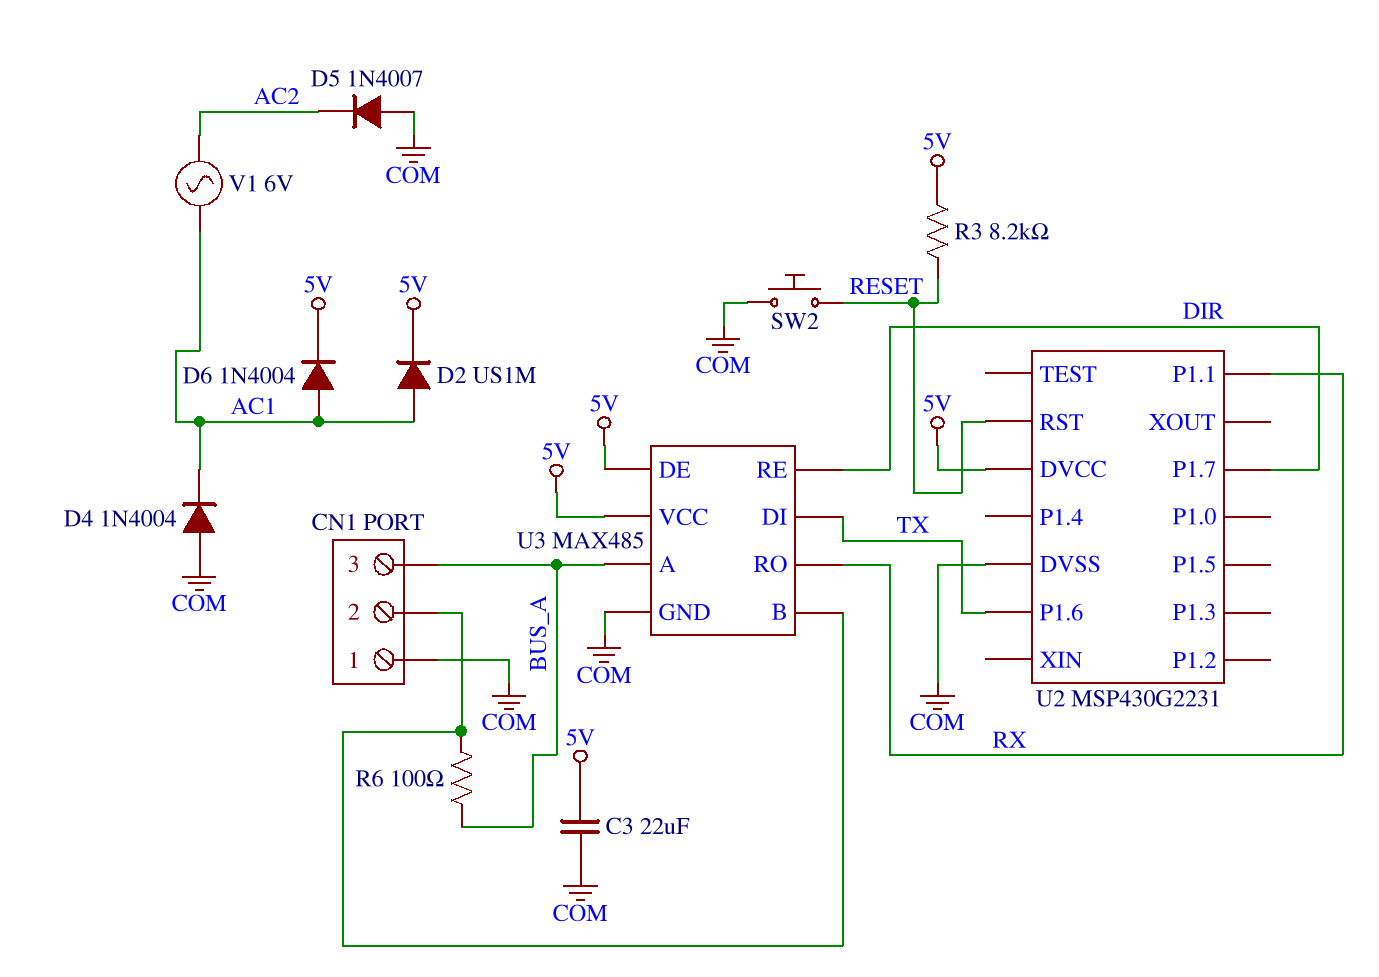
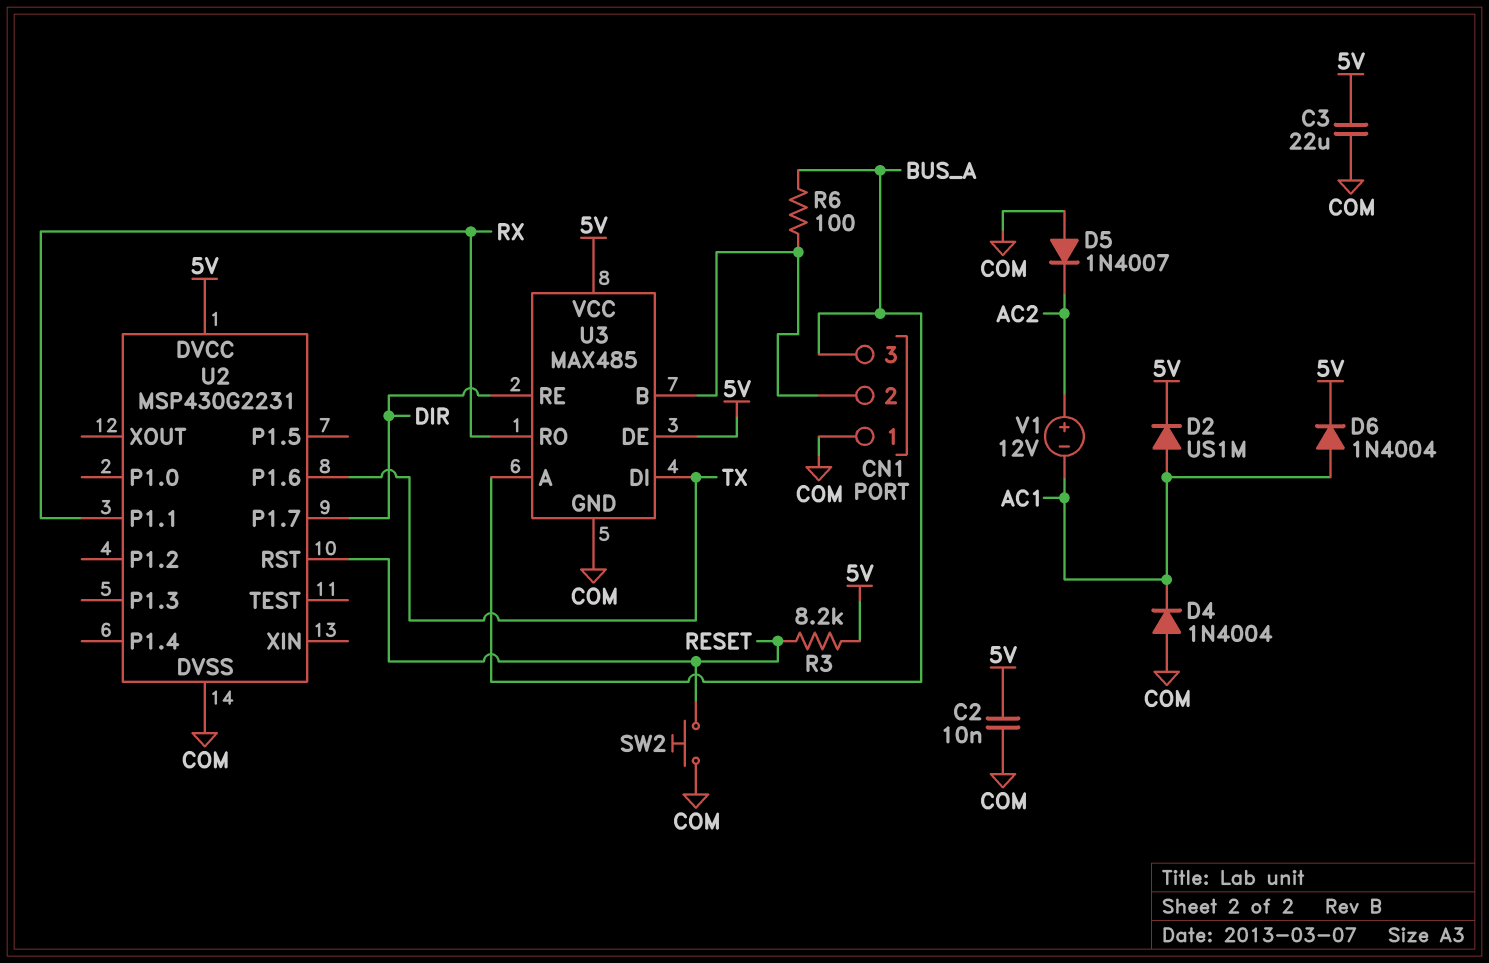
C2: none -> 10nF (5V, COM)
V1: AC 6V (AC1, AC2) -> 12V (plus AC2, minus AC1)

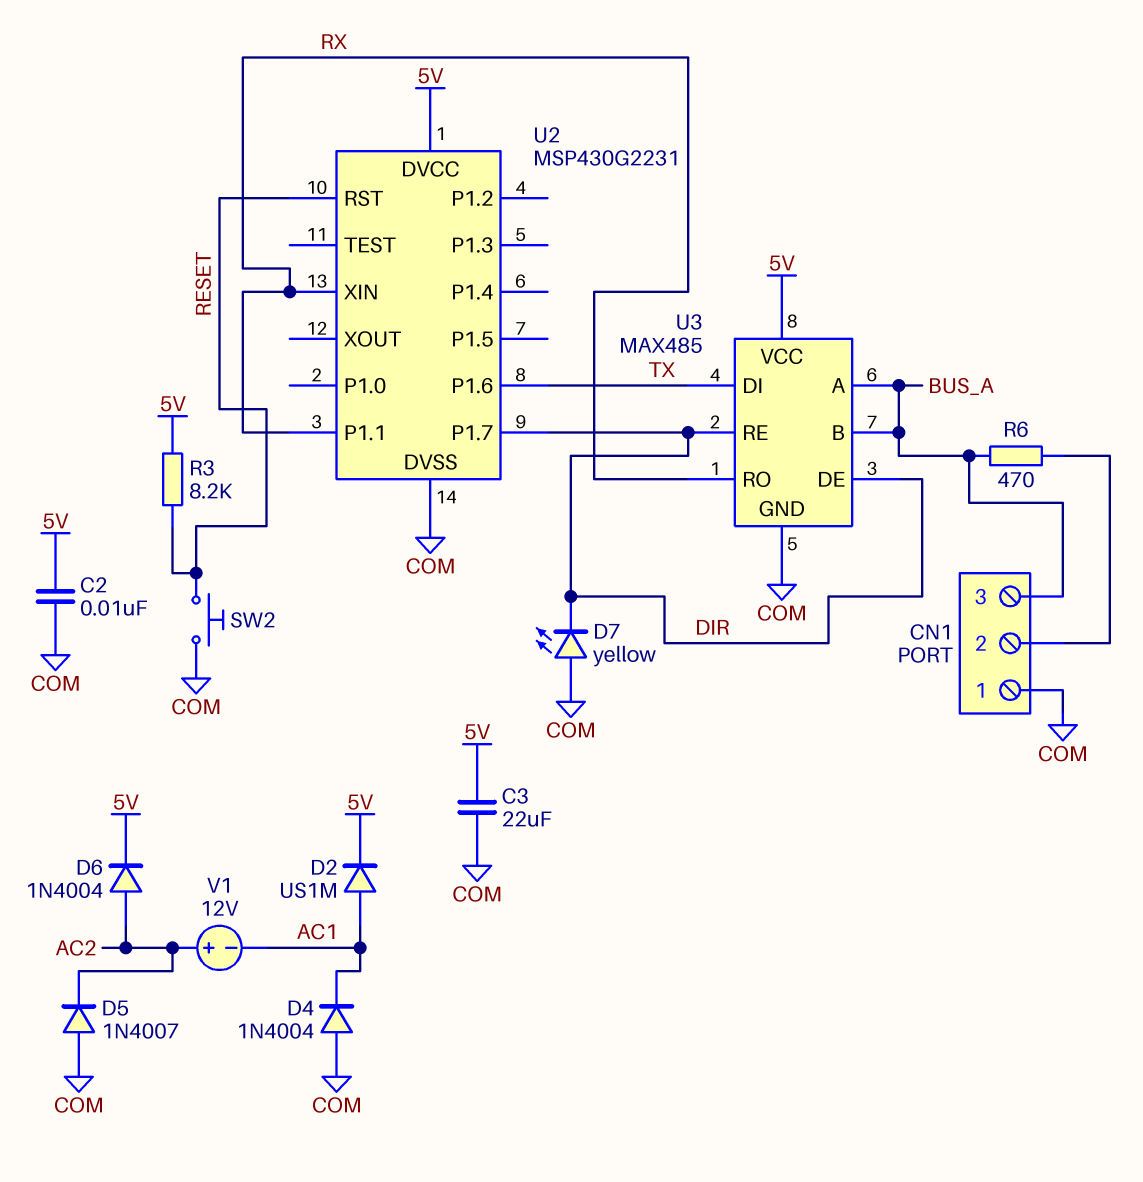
D6: diode 1N4004 (A AC1, K 5V) -> diode 1N4004 (A AC2, K 5V)
D7: none -> LED yellow (A COM, K DIR)
R6: 100 (BUS_A, CN1/2) -> 470 (BUS_A, CN1/2)
U2 pin XIN: none -> RX
U3 pin B: CN1/2 -> BUS_A
U3 pin DE: 5V -> DIR

